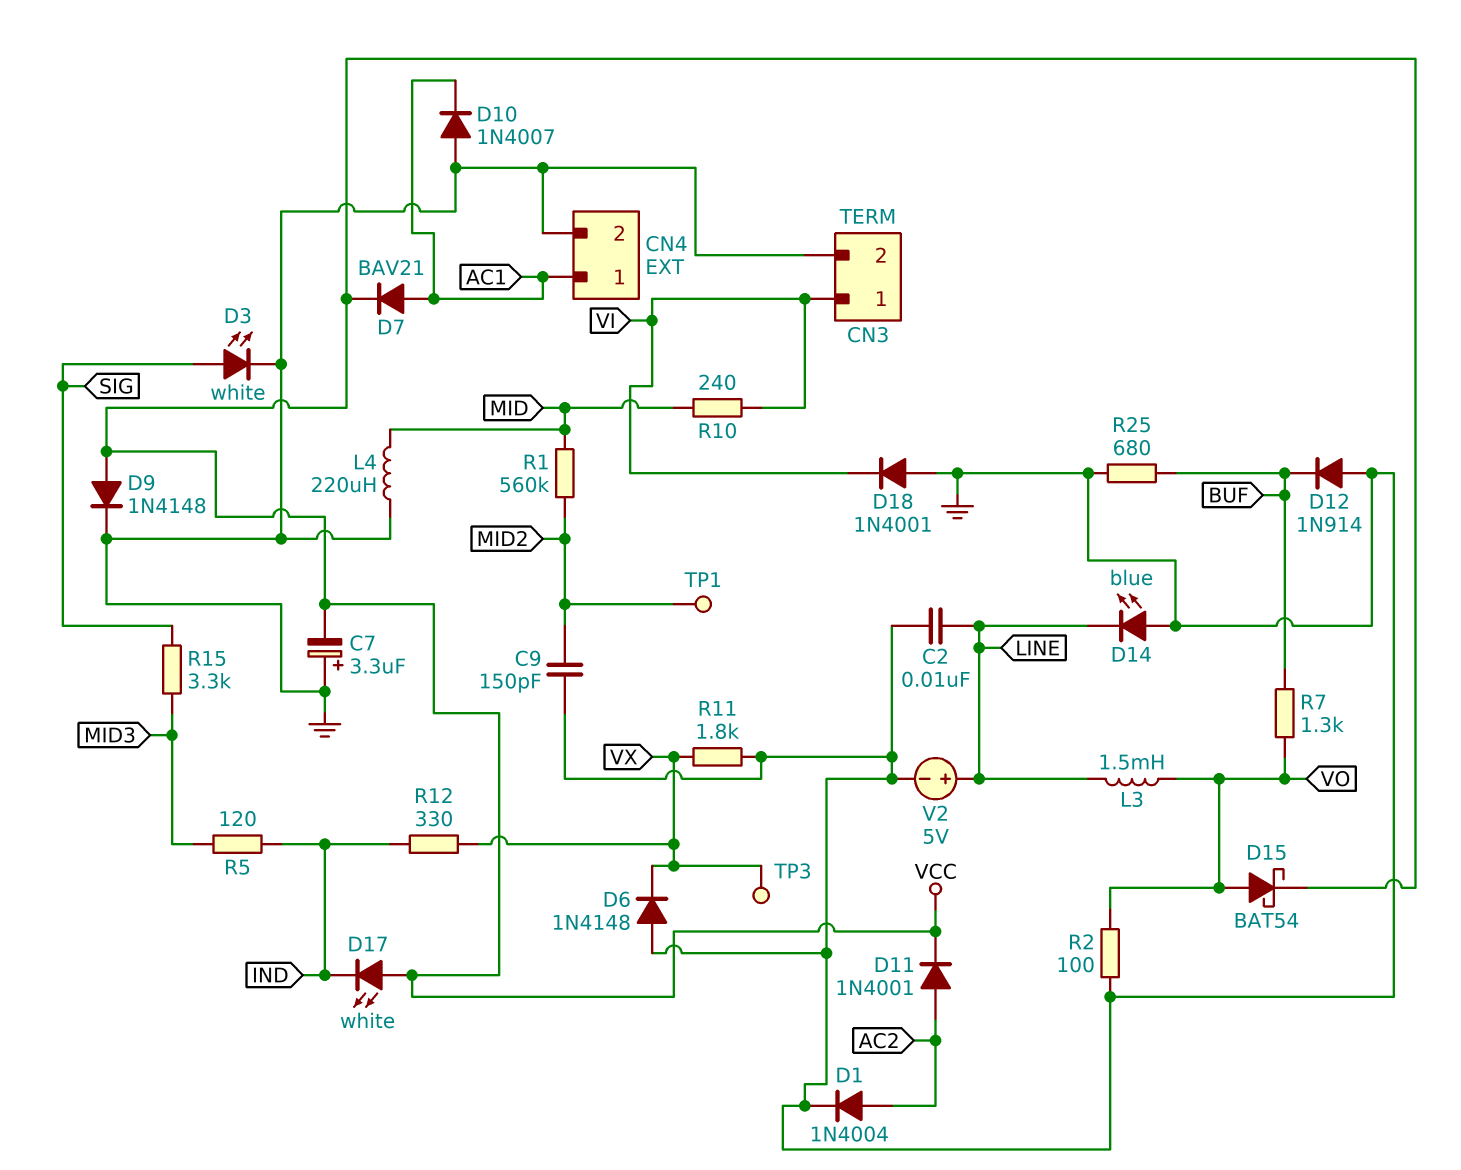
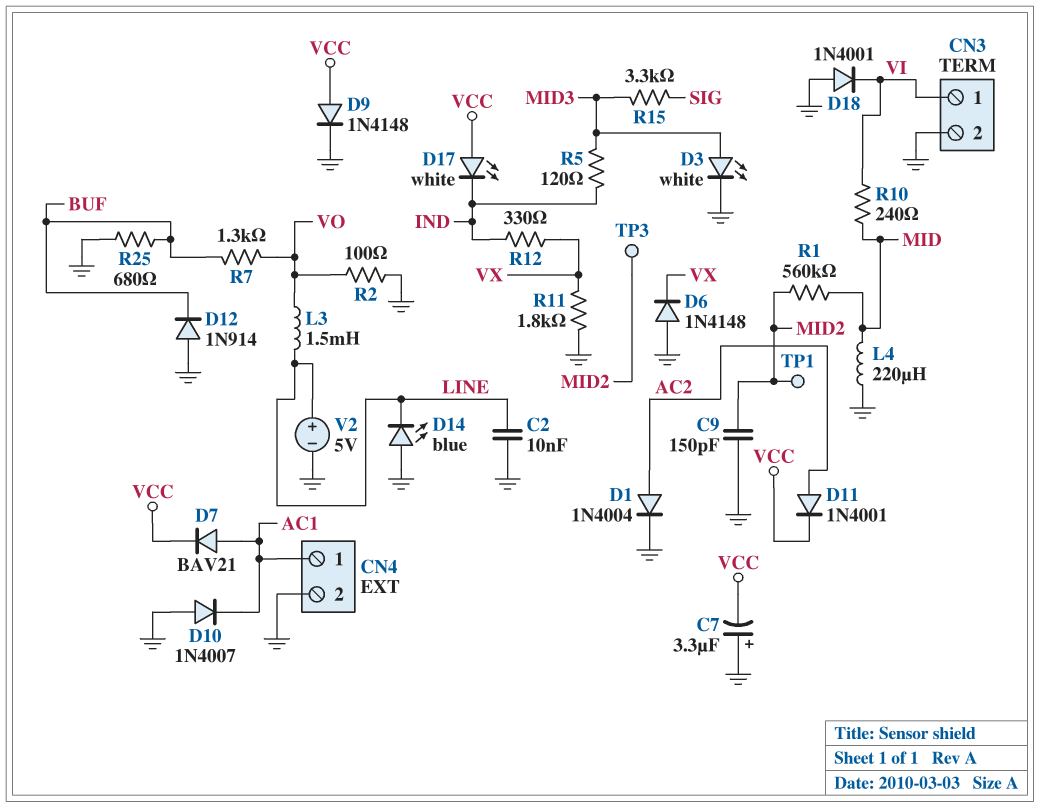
D3: LED white (A SIG, K GND) -> LED white (A MID3, K GND)
D15: schottky BAT54 (A VO, K VCC) -> none
TP3: test point (VX) -> test point (MID2)

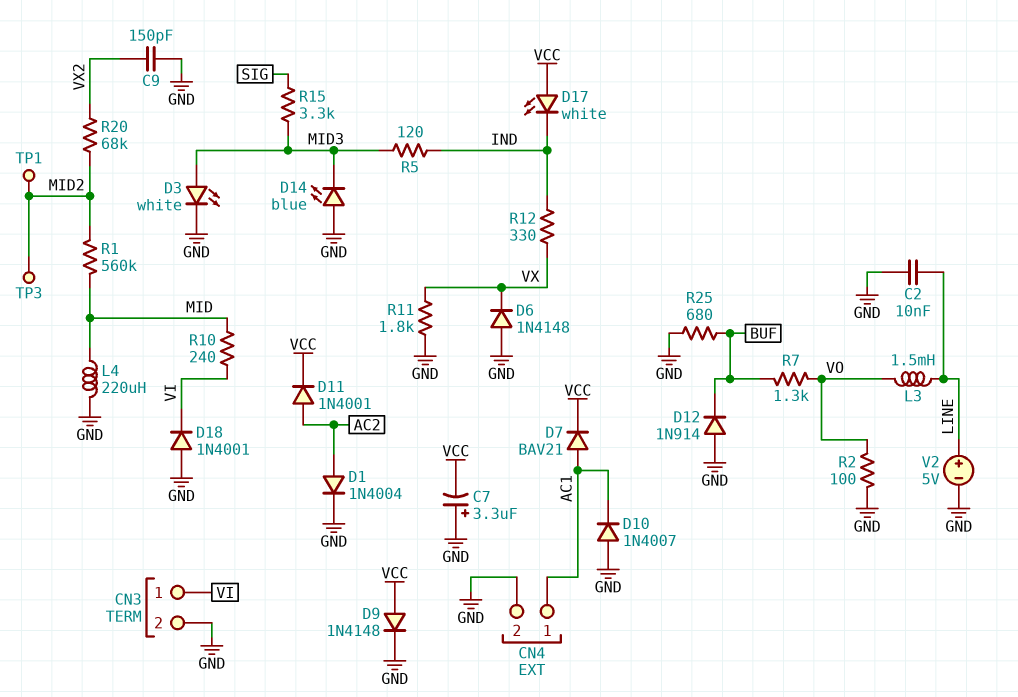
C9: 150pF (GND, MID2) -> 150pF (GND, VX2)
D14: LED blue (A GND, K LINE) -> LED blue (A GND, K MID3)
R20: none -> 68k (MID2, VX2)

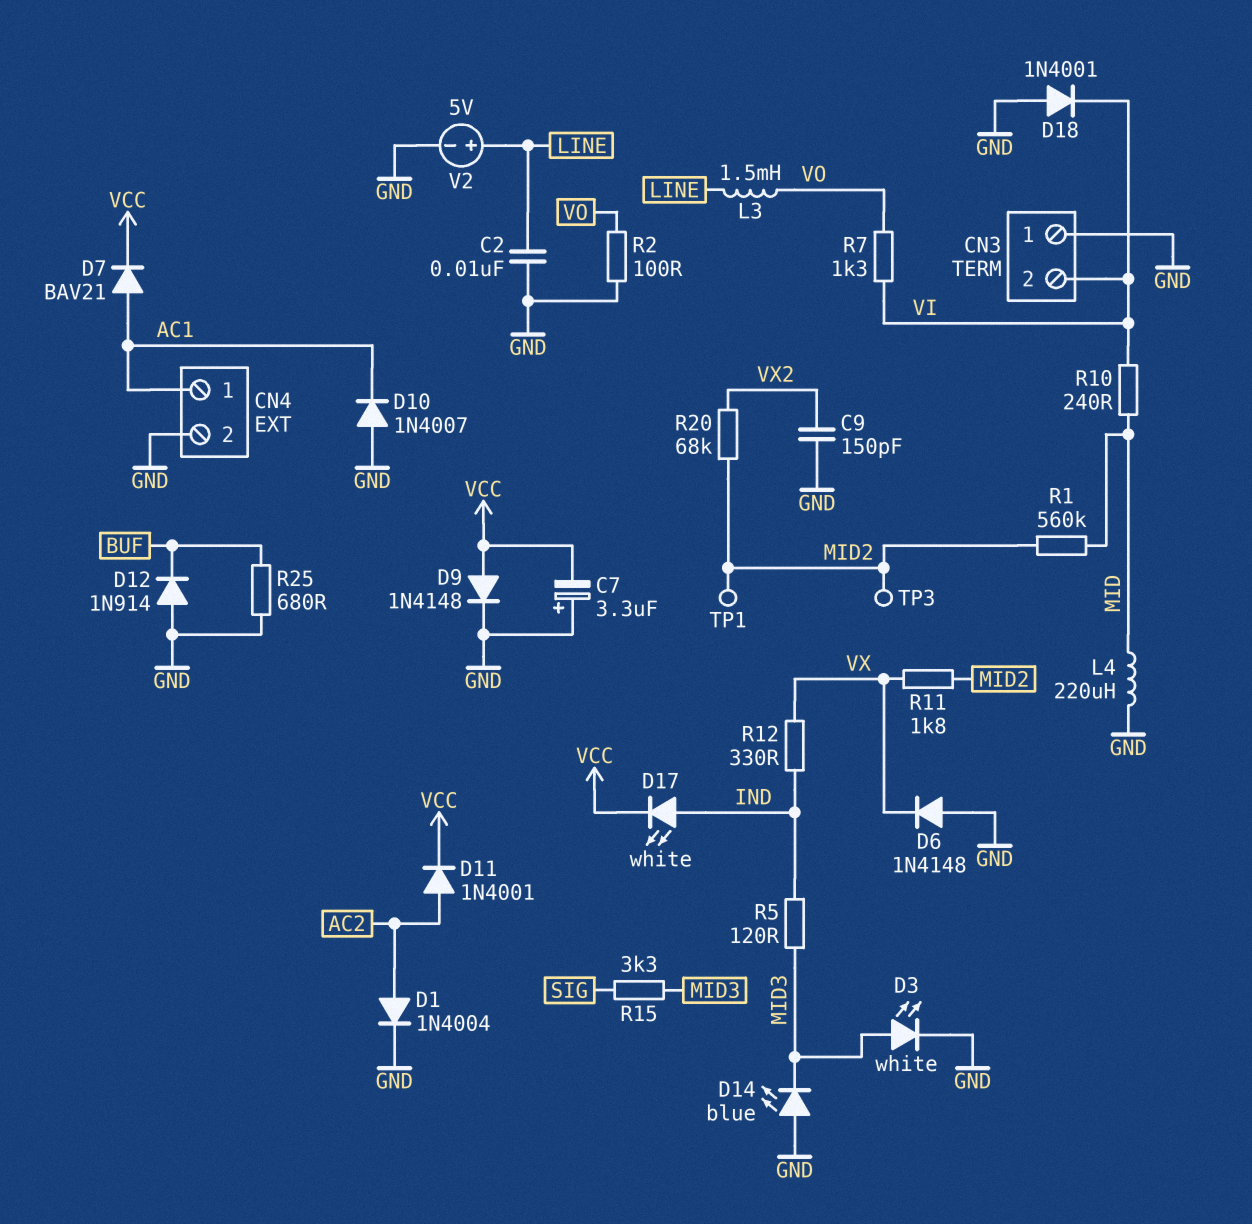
CN3 pin 1: VI -> GND
CN3 pin 2: GND -> VI
D17: LED white (A VCC, K IND) -> LED white (A IND, K VCC)
R7: 1.3k (BUF, VO) -> 1.3k (VI, VO)
R11: 1.8k (GND, VX) -> 1.8k (MID2, VX)

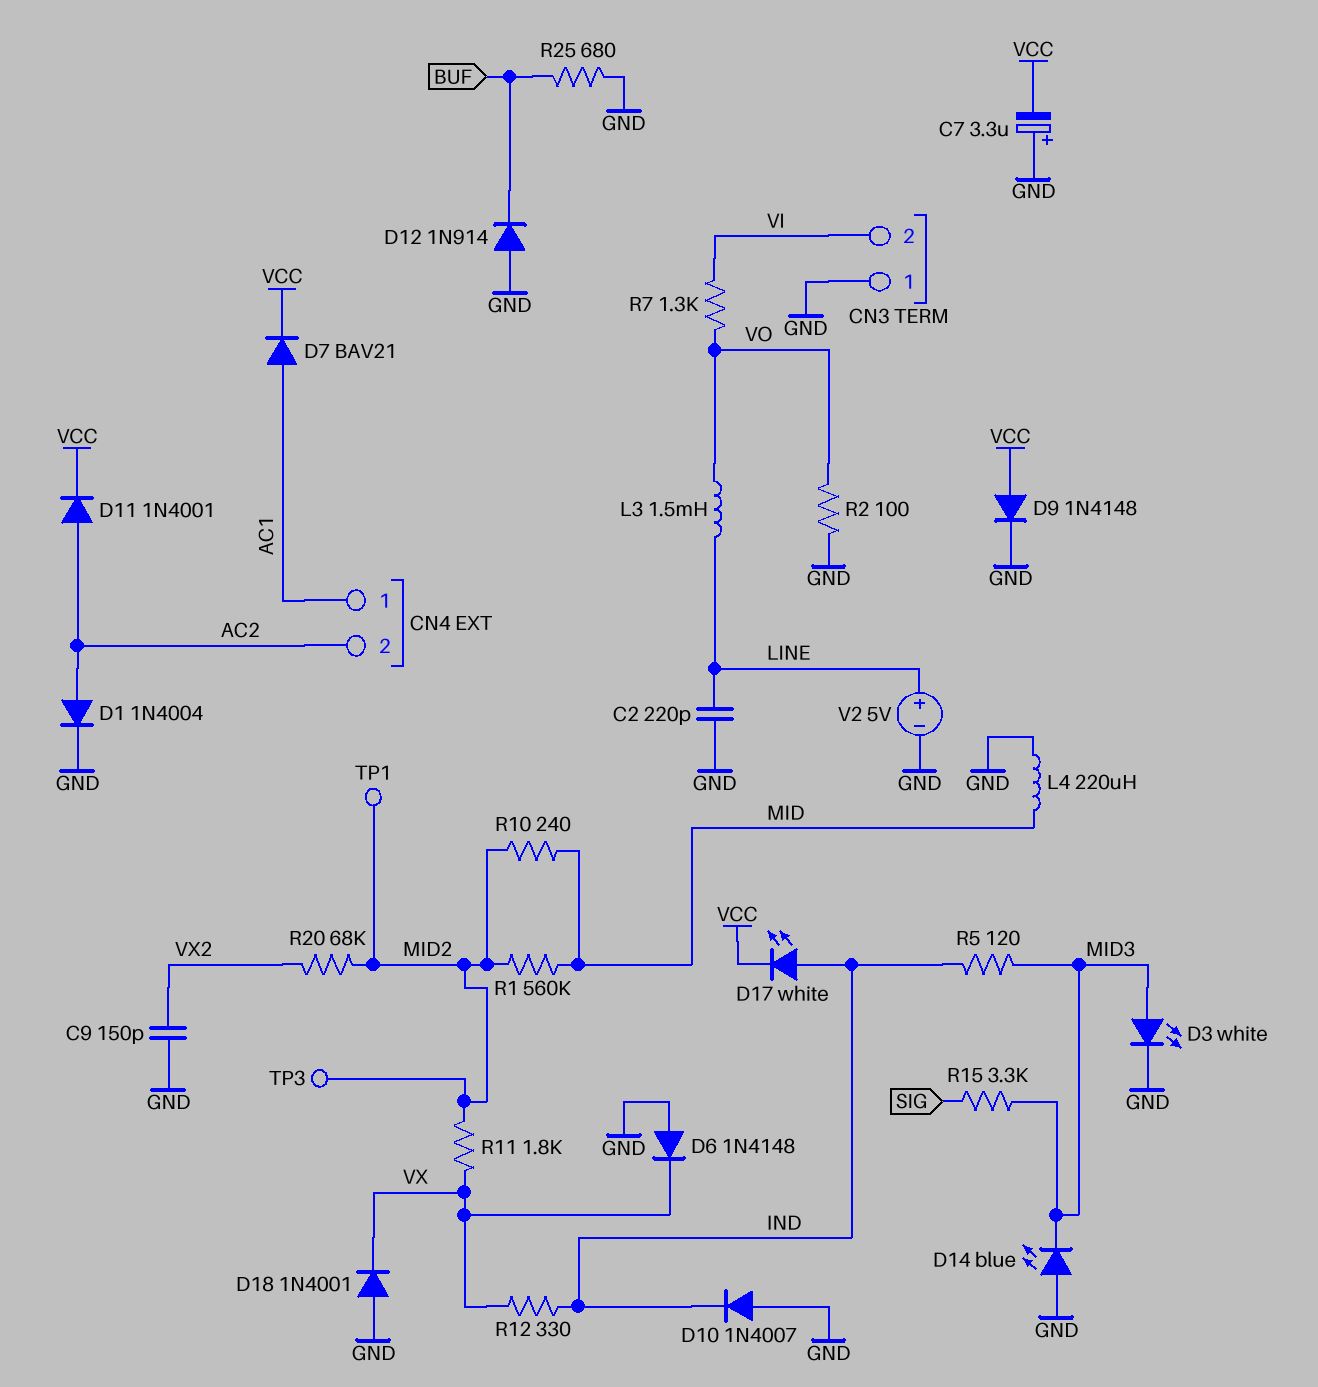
C2: 10nF (GND, LINE) -> 220pF (GND, LINE)
CN4 pin 2: GND -> AC2
D10: diode 1N4007 (A GND, K AC1) -> diode 1N4007 (A GND, K IND)
D18: diode 1N4001 (A GND, K VI) -> diode 1N4001 (A GND, K VX)
R10: 240 (MID, VI) -> 240 (MID, MID2)

